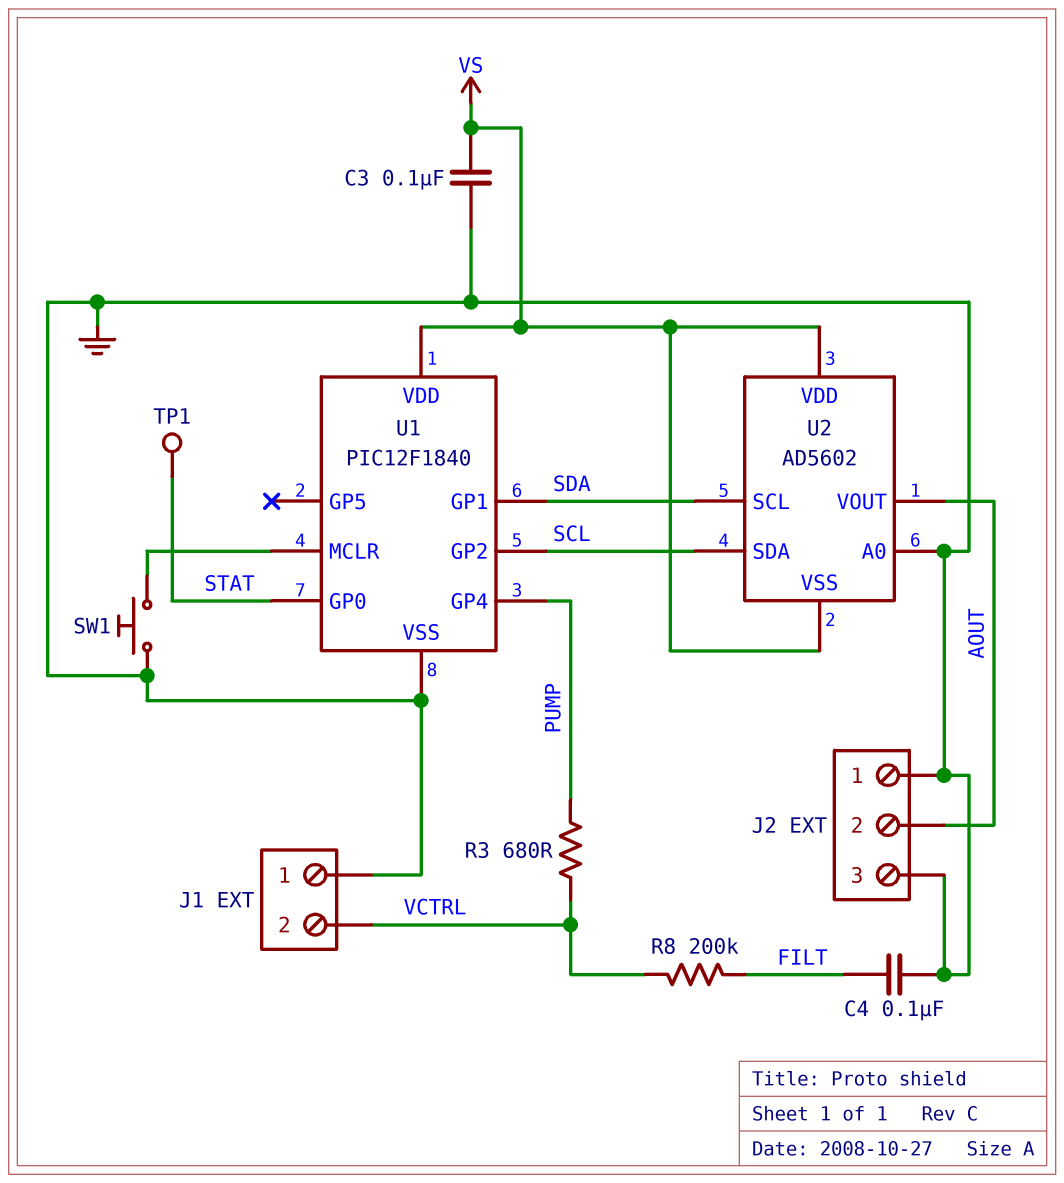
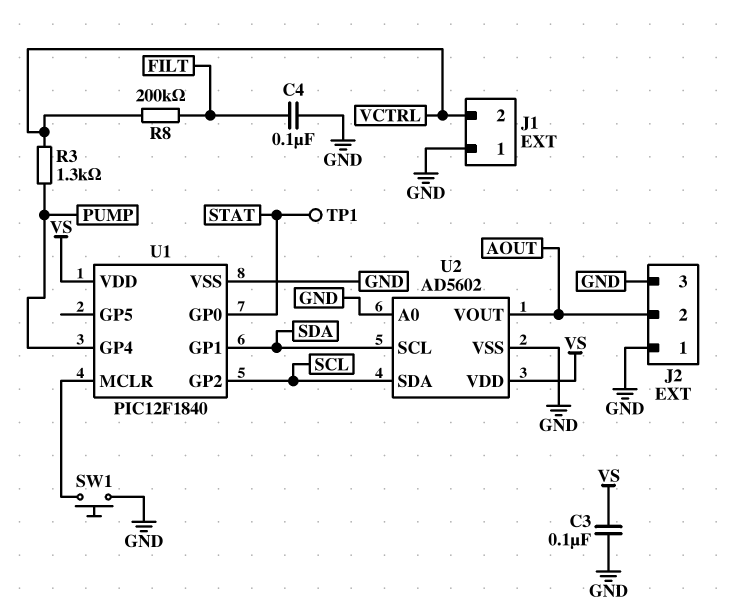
R3: 680 (PUMP, VCTRL) -> 1.3k (PUMP, VCTRL)
U2 pin VSS: VS -> GND

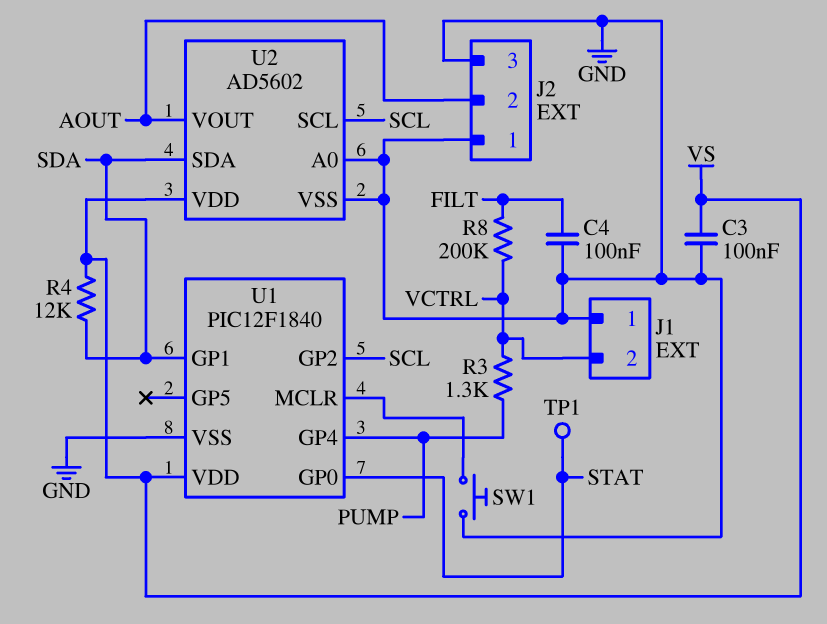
R4: none -> 12k (SDA, VS)
U2 pin SCL: SDA -> SCL
U2 pin SDA: SCL -> SDA

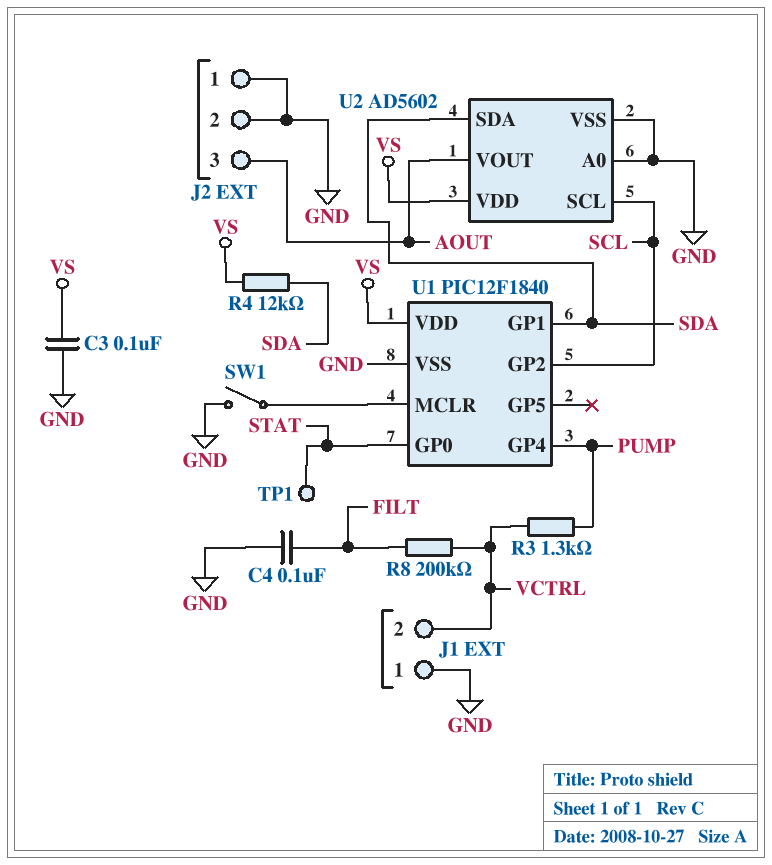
J2 pin 2: AOUT -> GND
J2 pin 3: GND -> AOUT
SW1: button (GND, U1/MCLR) -> switch (GND, U1/MCLR)

